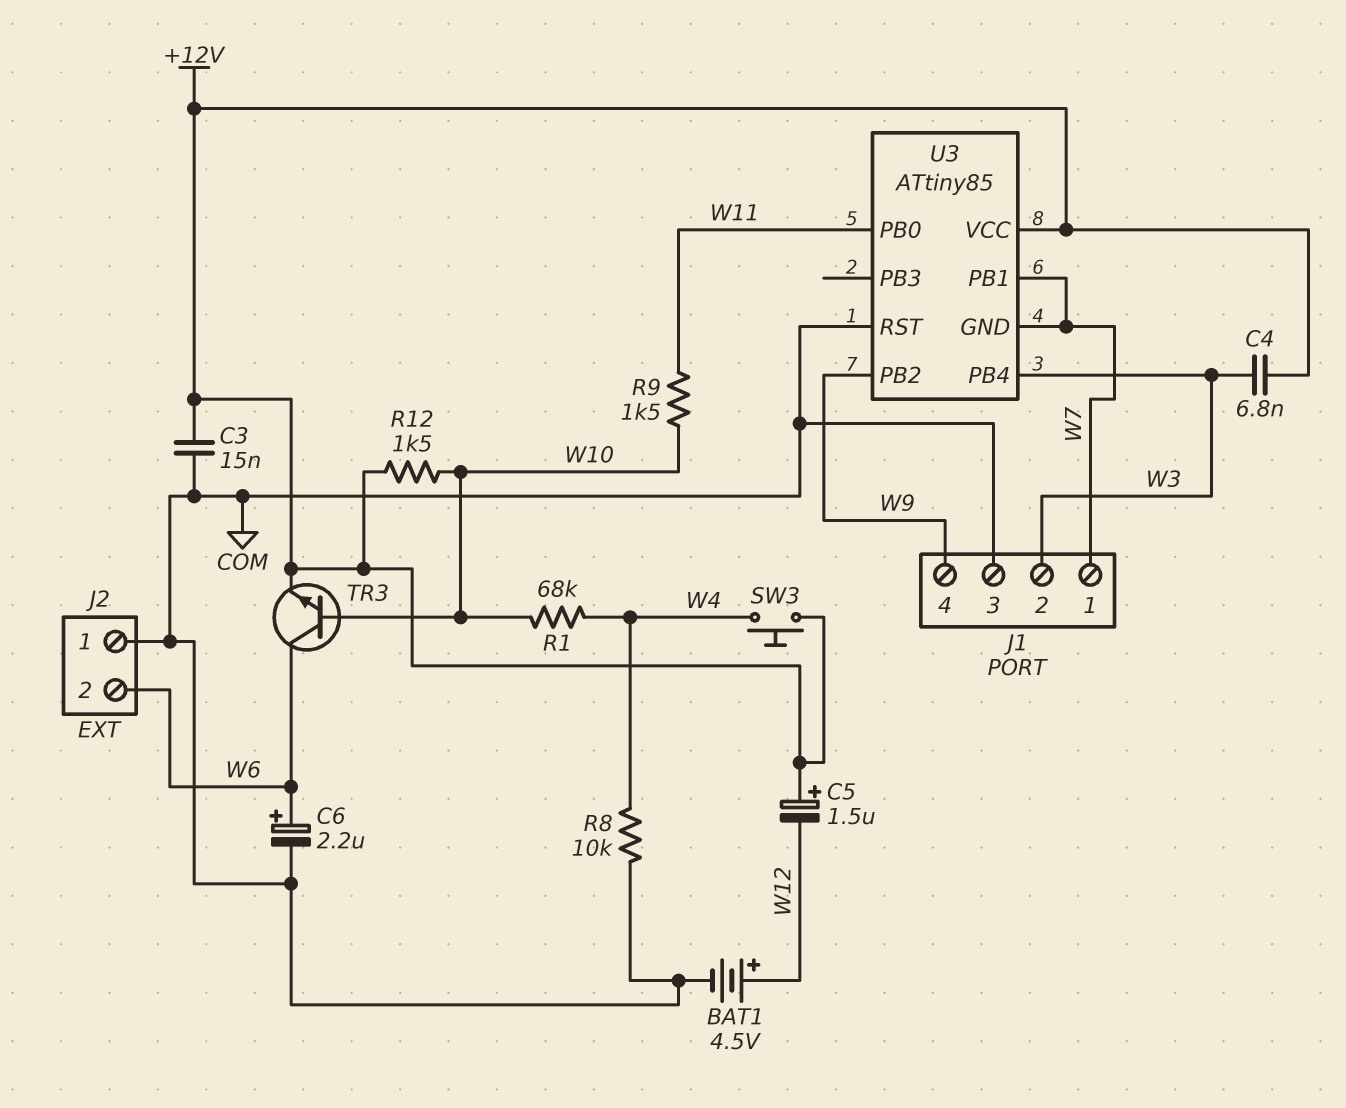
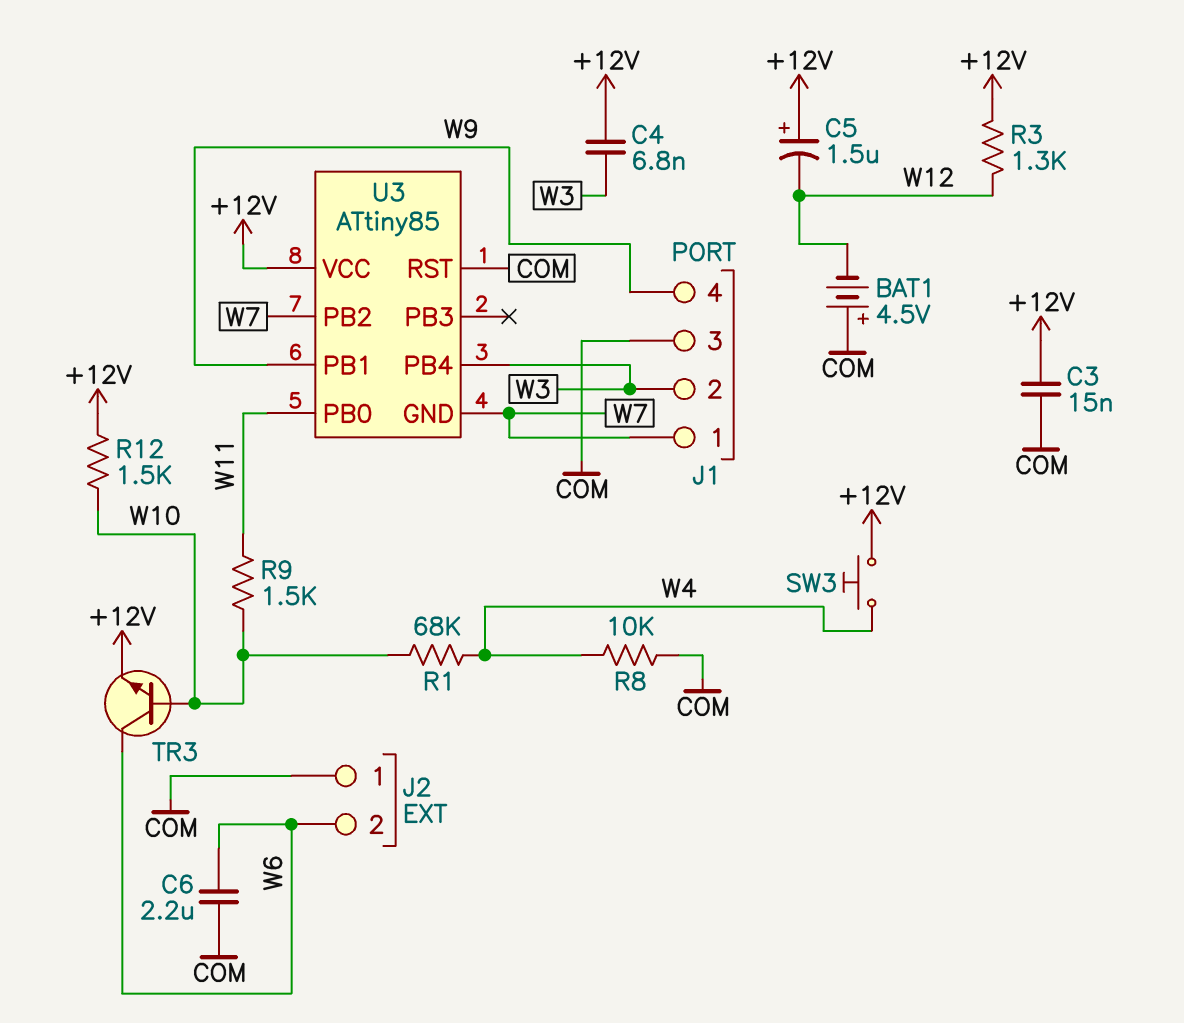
BAT1: 4.5V (plus W12, minus COM) -> 4.5V (plus COM, minus W12)
C6: 2.2uF (plus W6, minus COM) -> 2.2uF (COM, W6)
R3: none -> 1.3k (+12V, W12)
U3 pin PB1: W7 -> W9
U3 pin PB2: W9 -> W7

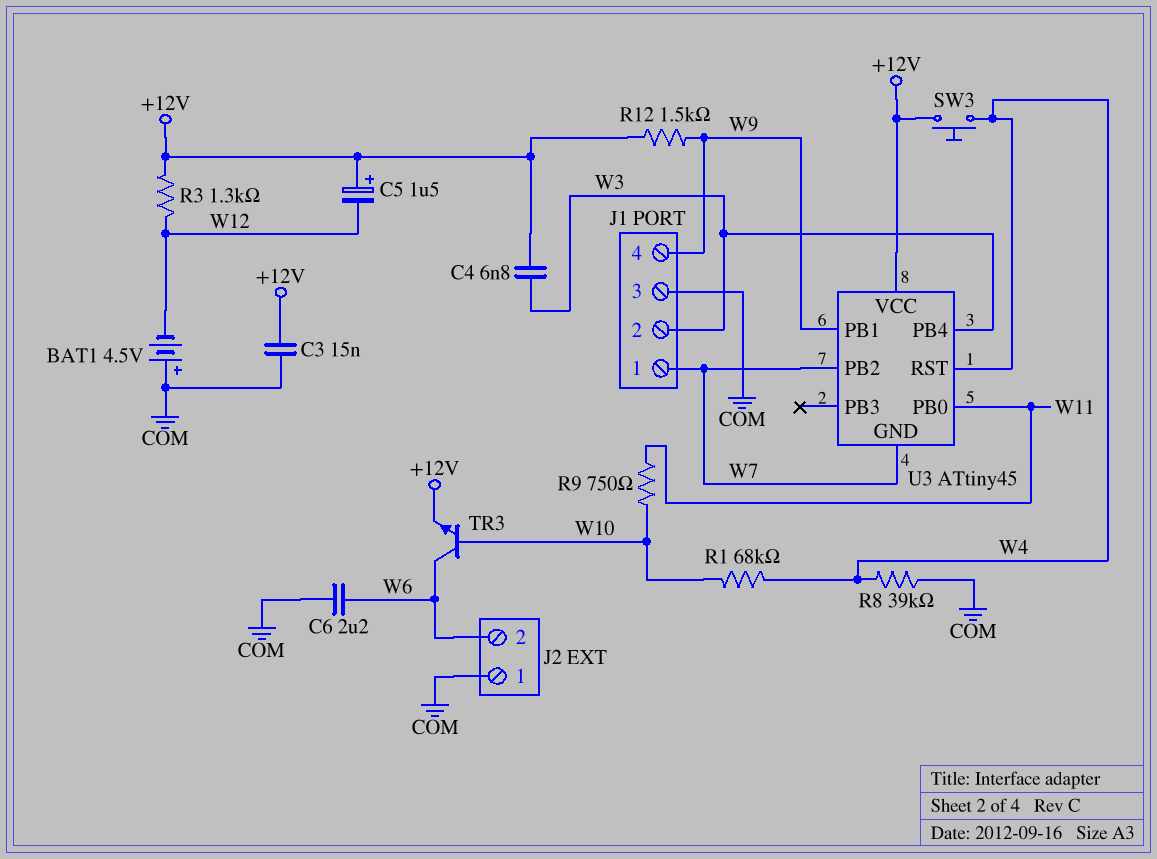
R8: 10k (COM, W4) -> 39k (COM, W4)
R9: 1.5k (W10, W11) -> 750 (W10, W11)
R12: 1.5k (+12V, W10) -> 1.5k (+12V, W9)
U3: ATtiny85 -> ATtiny45
U3 pin RST: COM -> W4

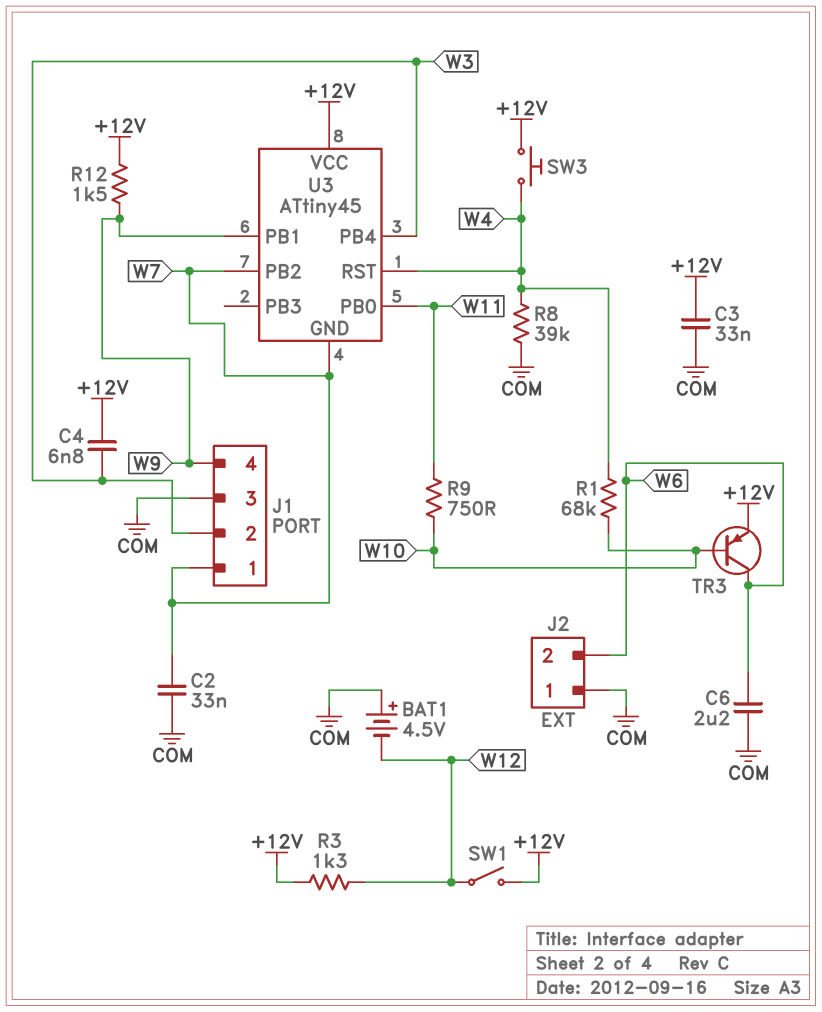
C2: none -> 33nF (COM, W7)
C3: 15nF (+12V, COM) -> 33nF (+12V, COM)
C5: 1.5uF (plus +12V, minus W12) -> none
SW1: none -> switch (+12V, W12)
TR3: NPN (B W10, C W6, E +12V) -> PNP (B W10, C W6, E +12V)

